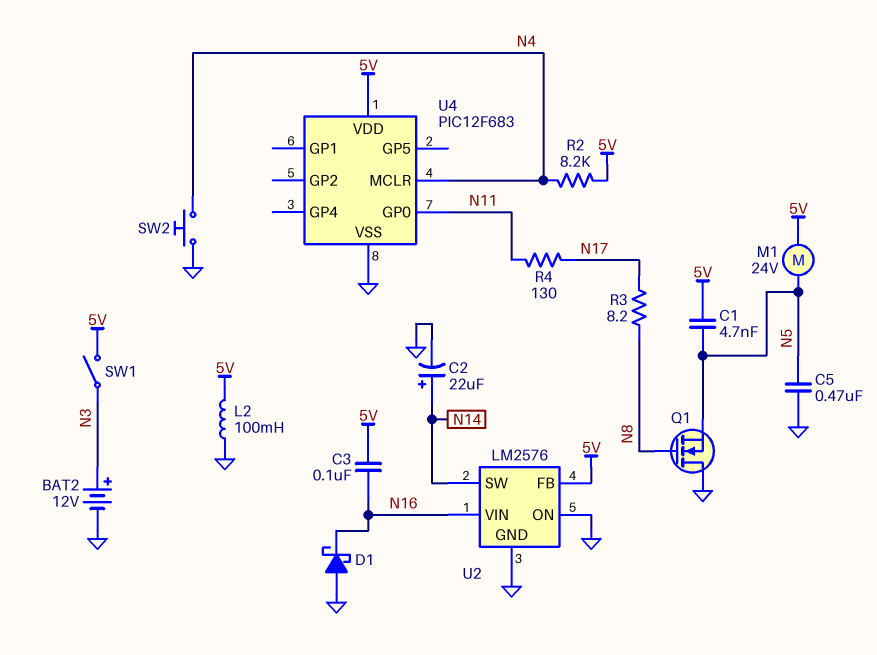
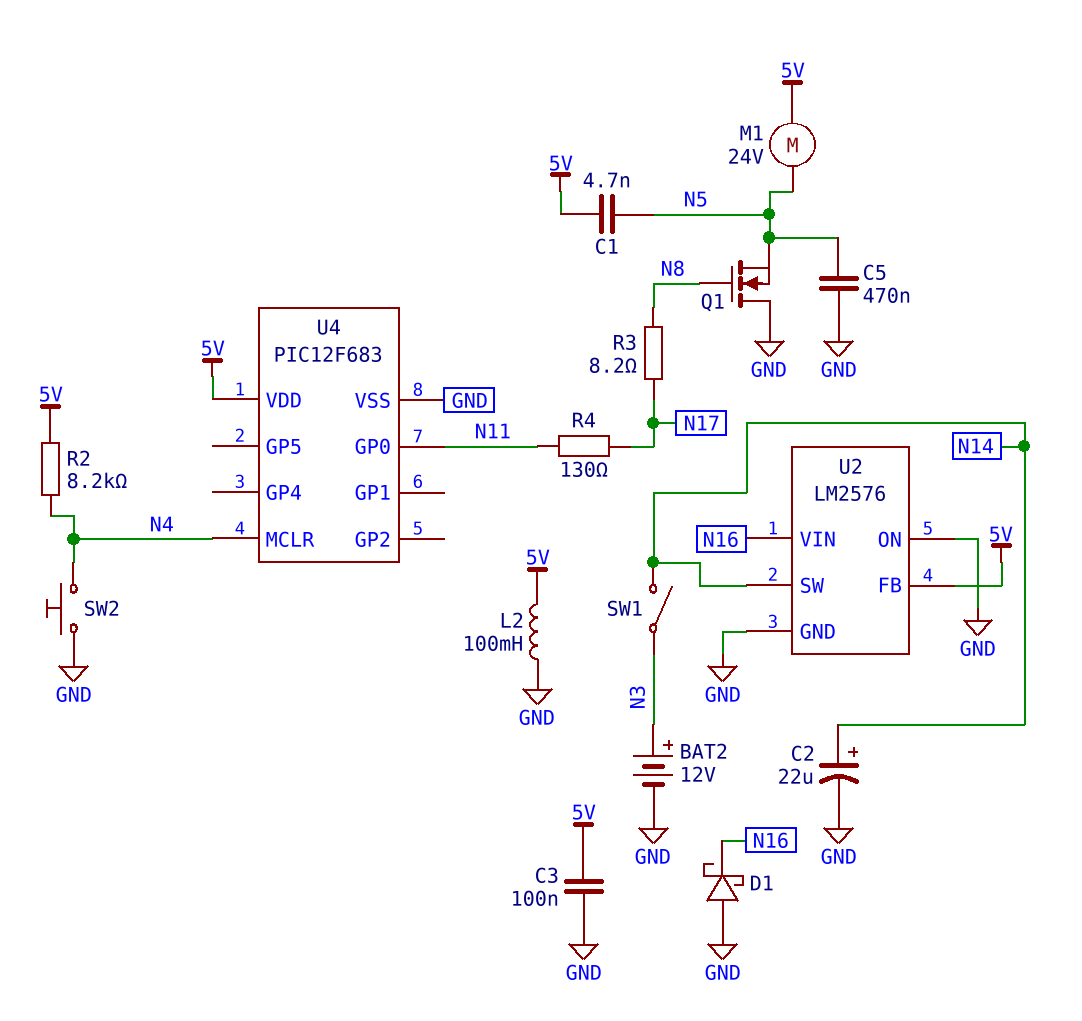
C3: 100nF (5V, N16) -> 100nF (5V, GND)
SW1: switch (5V, N3) -> switch (N3, N14)

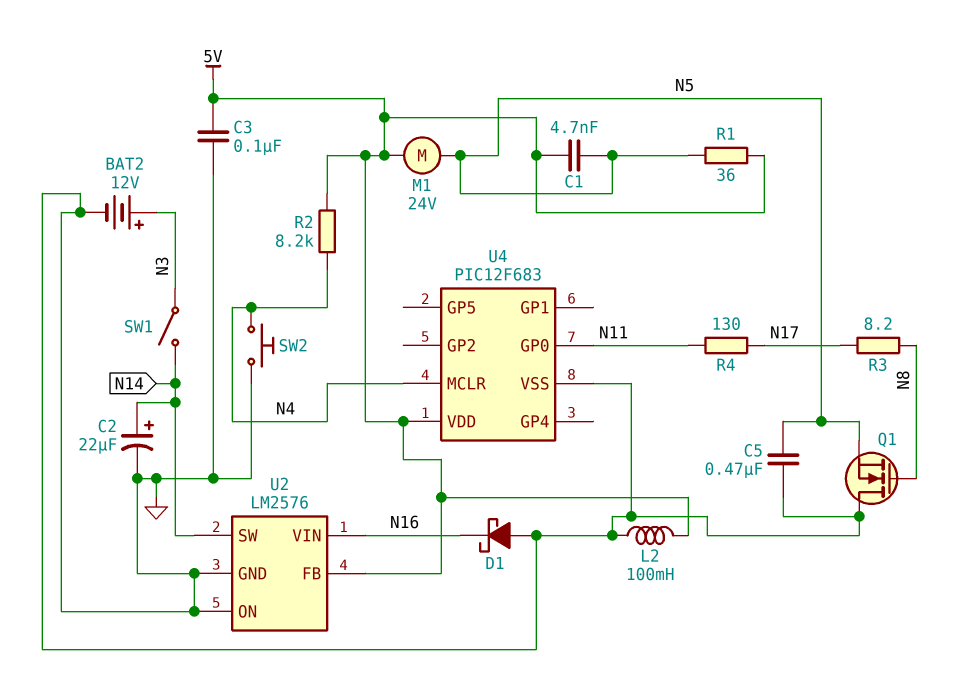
R1: none -> 36 (5V, N5)

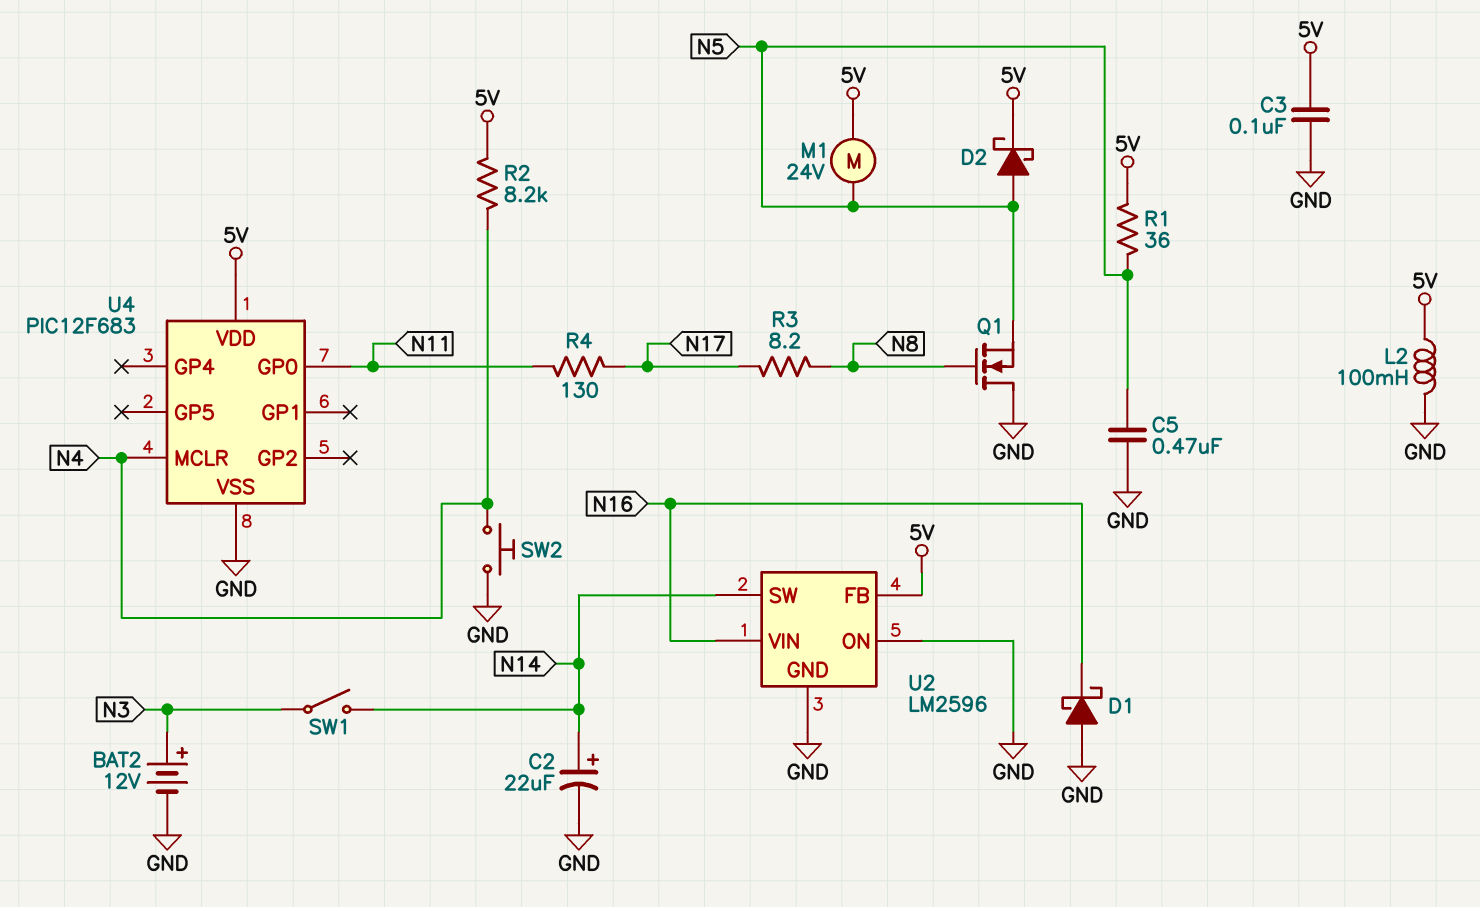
C1: 4.7nF (5V, N5) -> none
D2: none -> schottky (A N5, K 5V)
U2: LM2576 -> LM2596

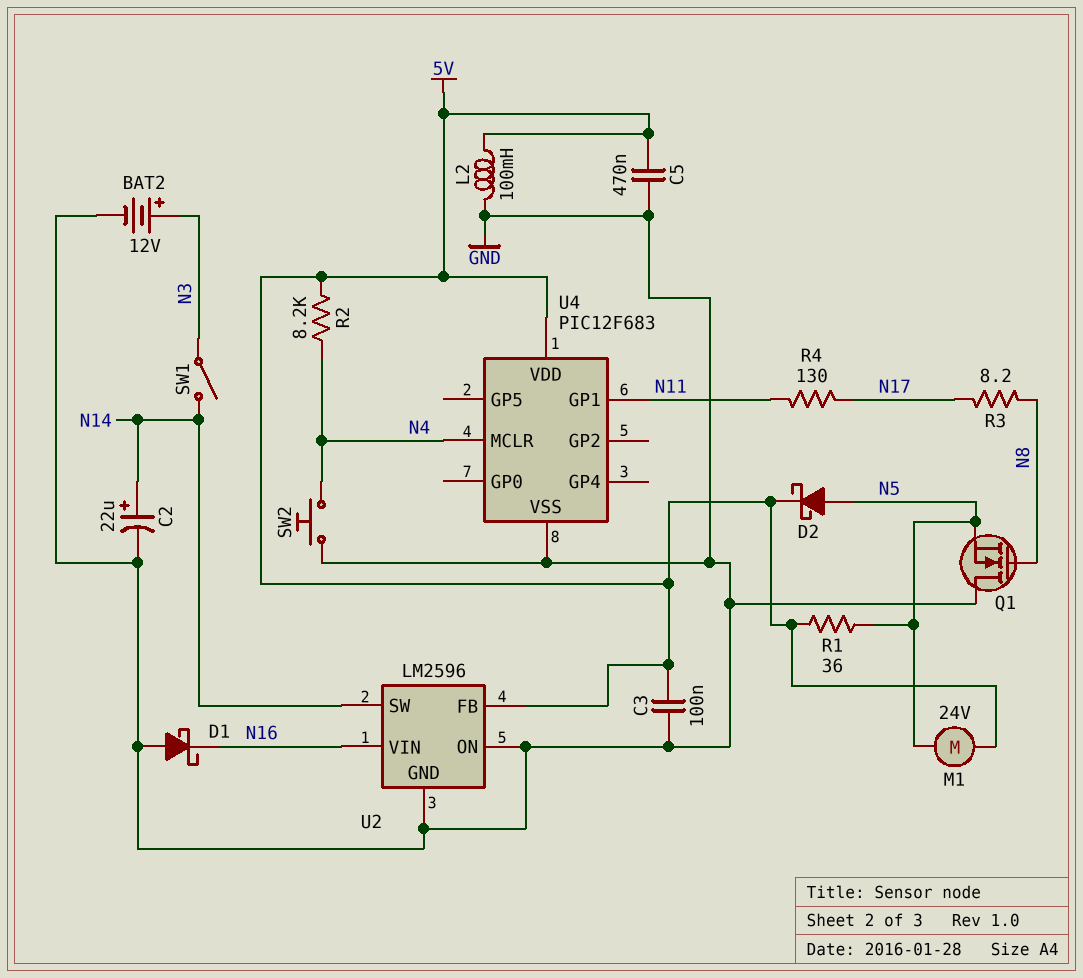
C5: 470nF (GND, N5) -> 470nF (5V, GND)
U4 pin GP0: N11 -> none
U4 pin GP1: none -> N11

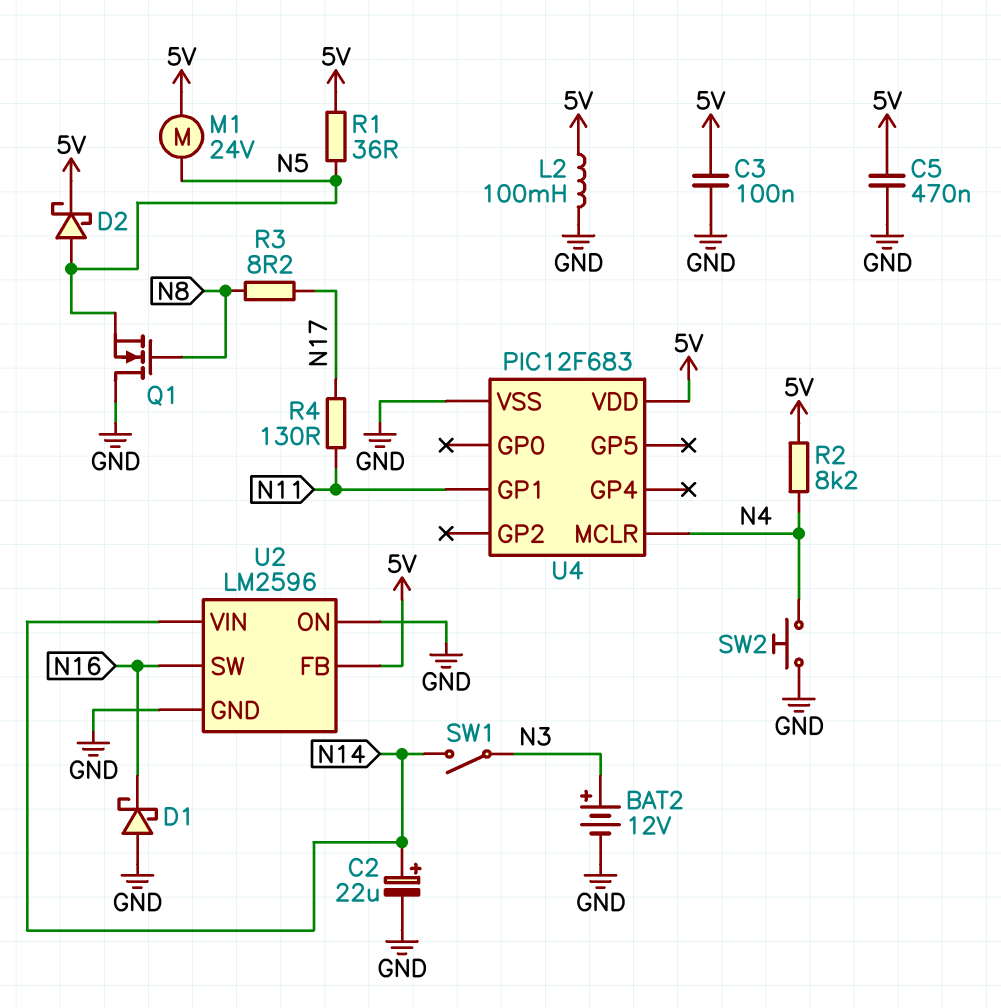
U2 pin SW: N14 -> N16
U2 pin VIN: N16 -> N14

